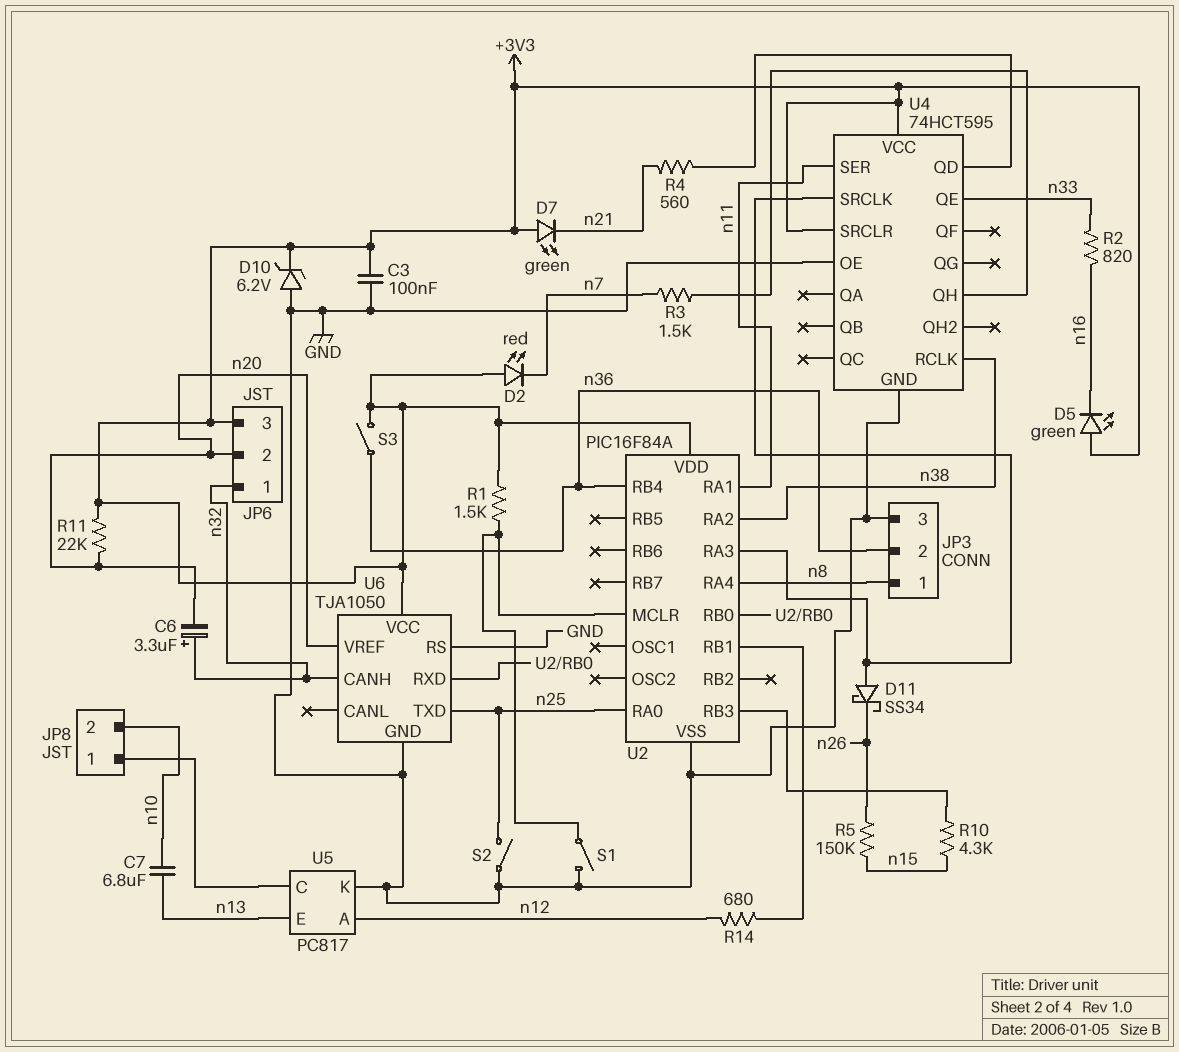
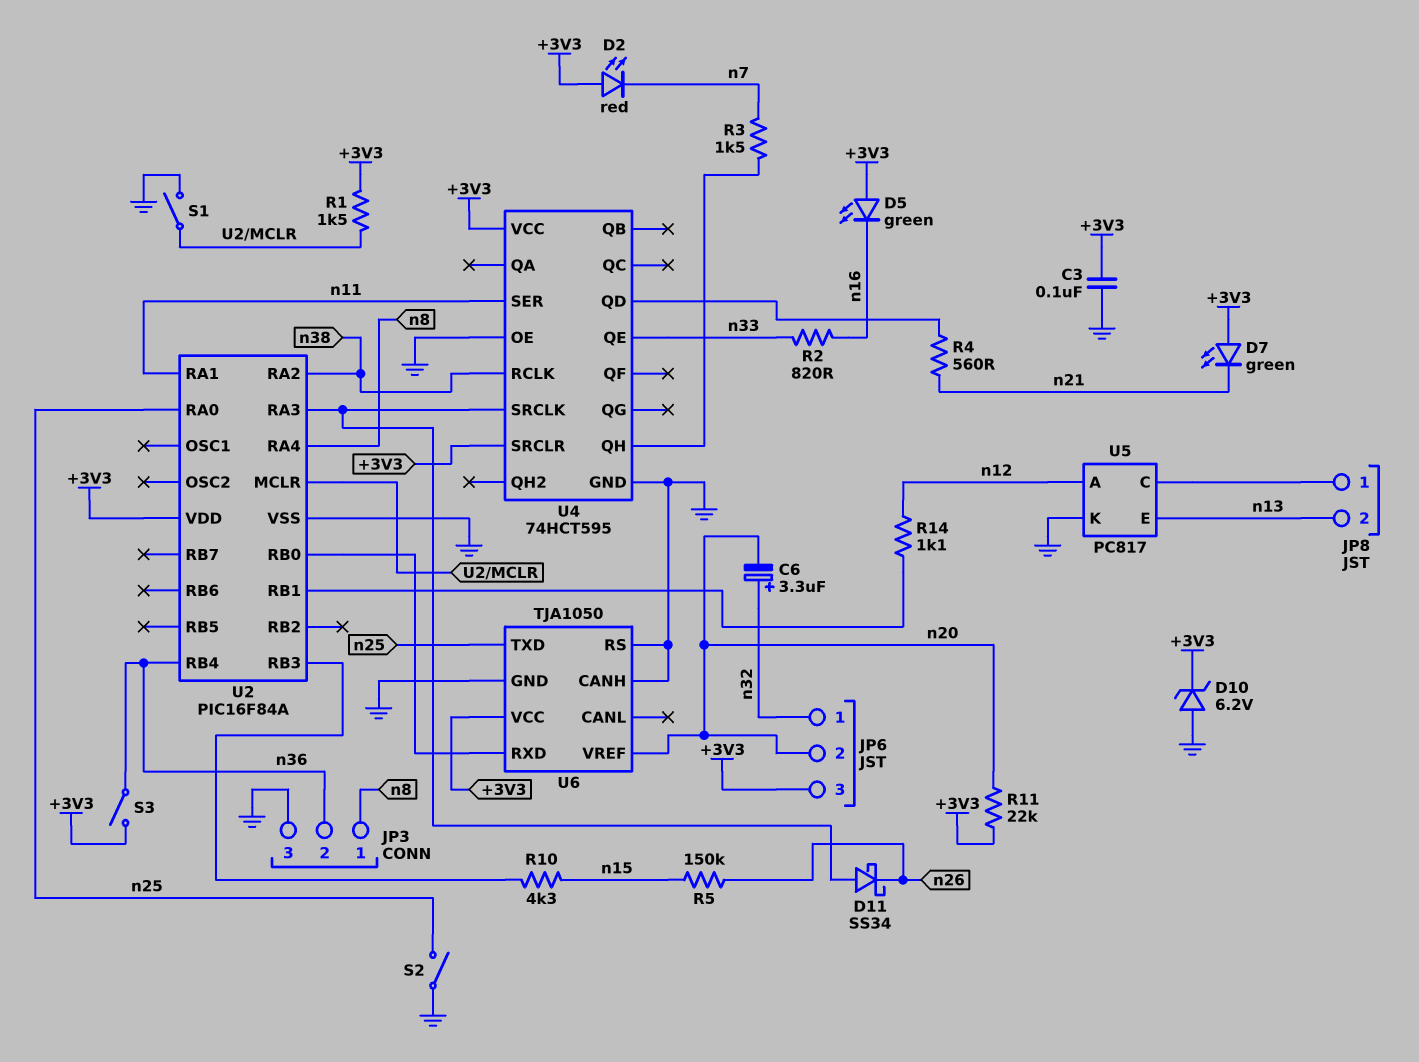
C7: 6.8uF (n10, n13) -> none
JP8 pin 2: n10 -> n13
R14: 680 (U2/RB1, n12) -> 1.1k (U2/RB1, n12)
U6 pin CANH: n32 -> GND

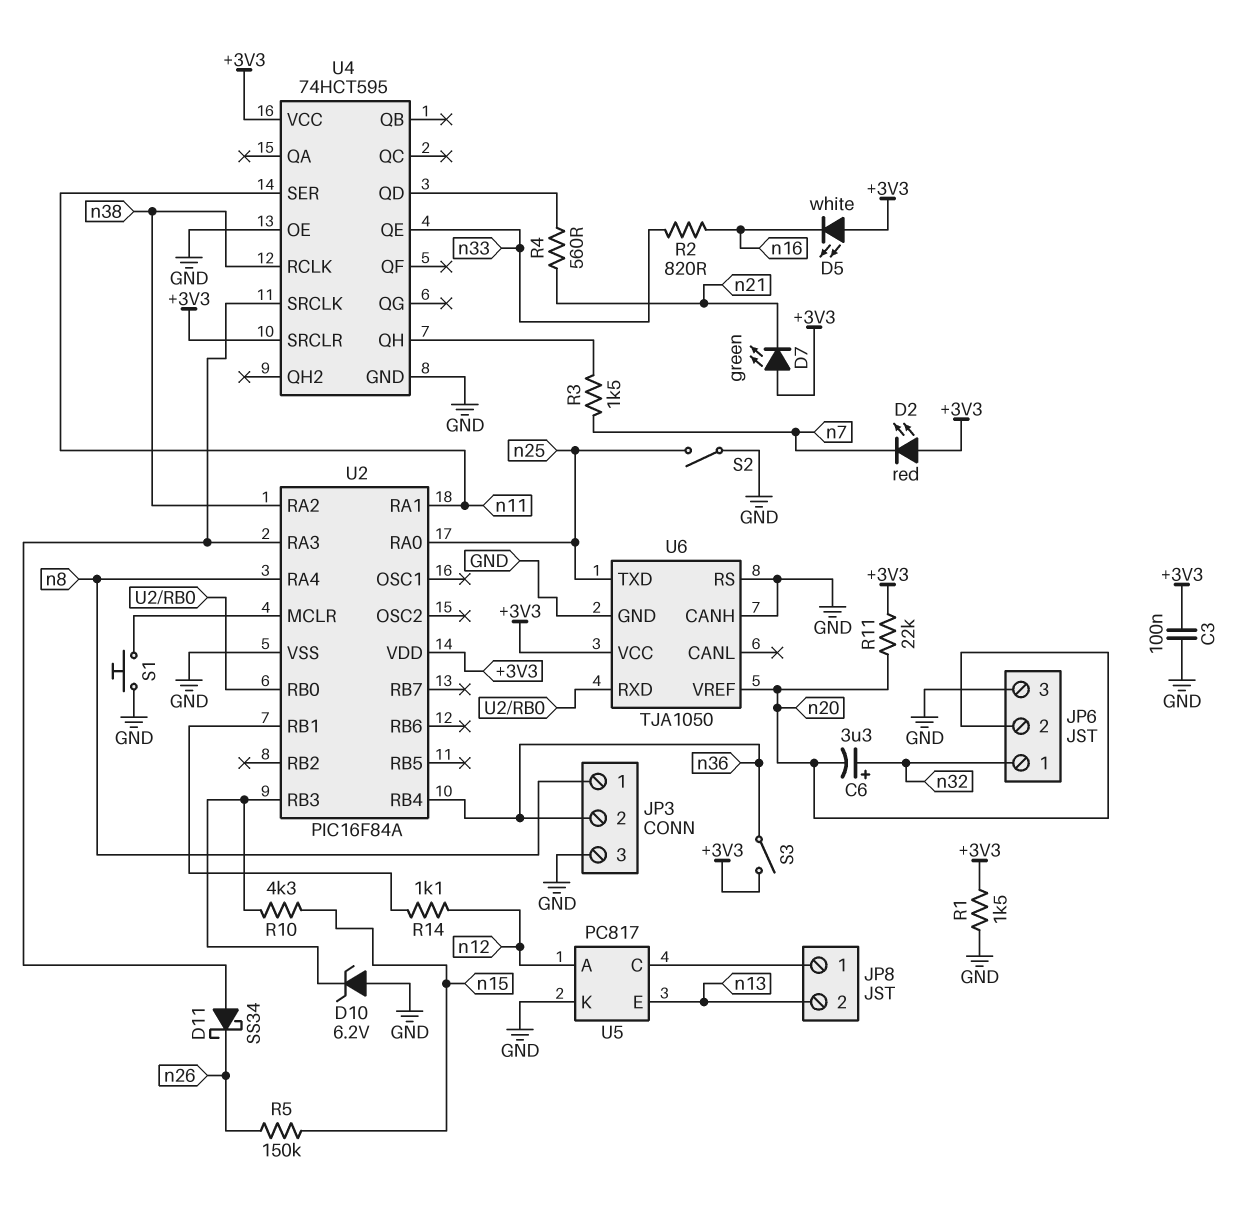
D5: LED green (A +3V3, K n16) -> LED white (A +3V3, K n16)
D10: zener 6.2V (A GND, K +3V3) -> zener 6.2V (A GND, K U2/RB3)
JP6 pin 3: +3V3 -> GND
R1: 1.5k (+3V3, U2/MCLR) -> 1.5k (+3V3, GND)
S1: switch (GND, U2/MCLR) -> button (GND, U2/MCLR)

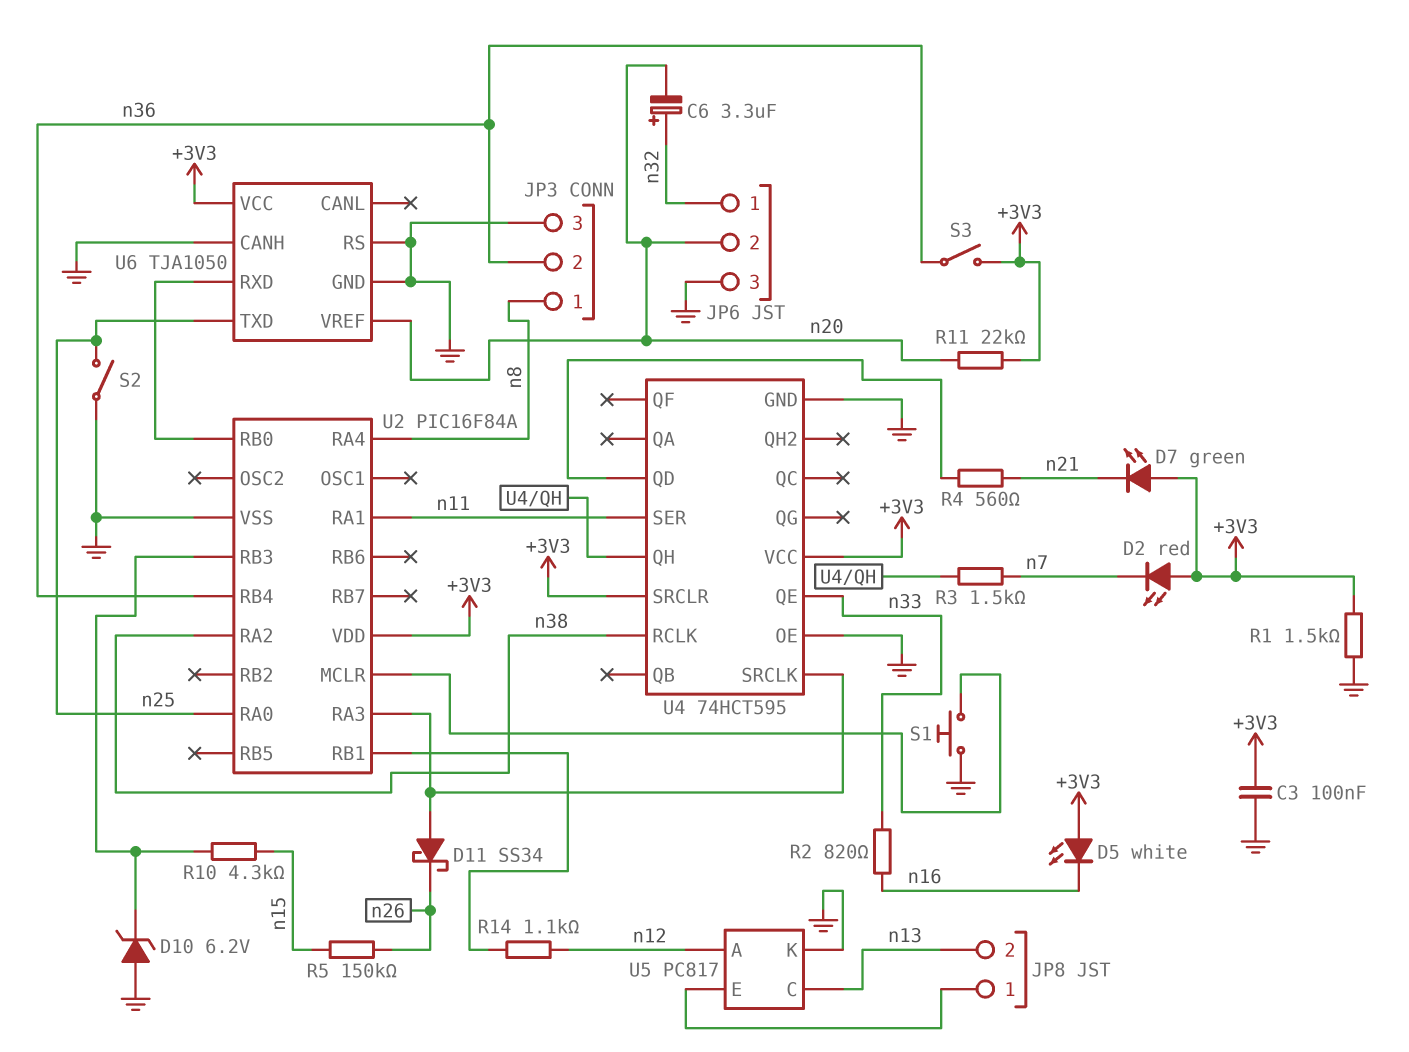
U5 pin C: JP8/1 -> n13
U5 pin E: n13 -> JP8/1

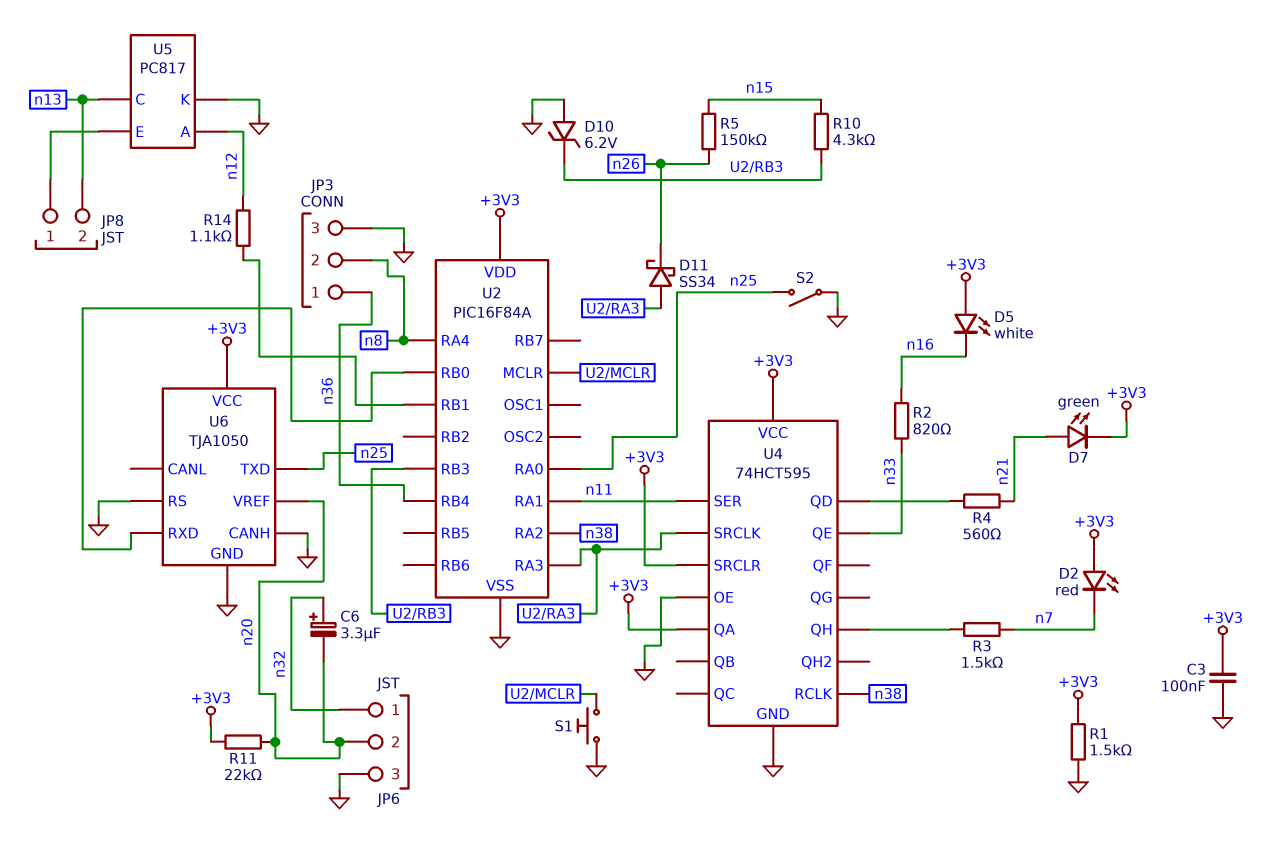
D7: LED green (A +3V3, K n21) -> LED green (A n21, K +3V3)
JP3 pin 1: n8 -> n36
JP3 pin 2: n36 -> n8
S3: switch (+3V3, n36) -> none
U4 pin QA: none -> +3V3

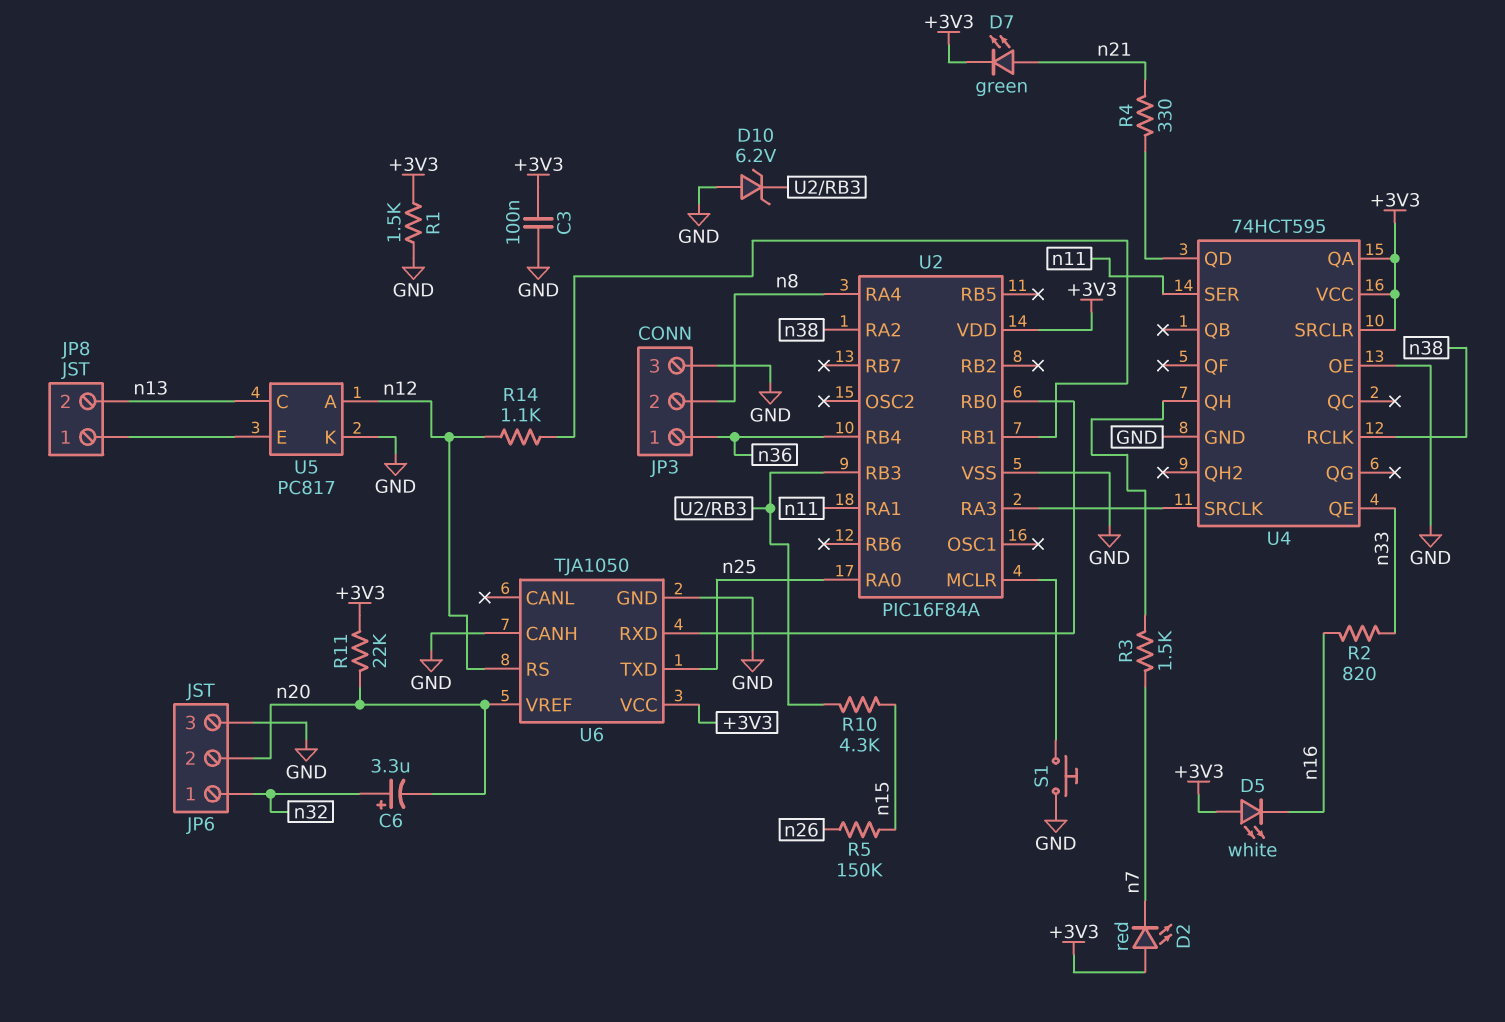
D11: schottky SS34 (A U2/RA3, K n26) -> none
R4: 560 (U4/QD, n21) -> 330 (U4/QD, n21)
S2: switch (GND, n25) -> none
U6 pin RS: GND -> n12

